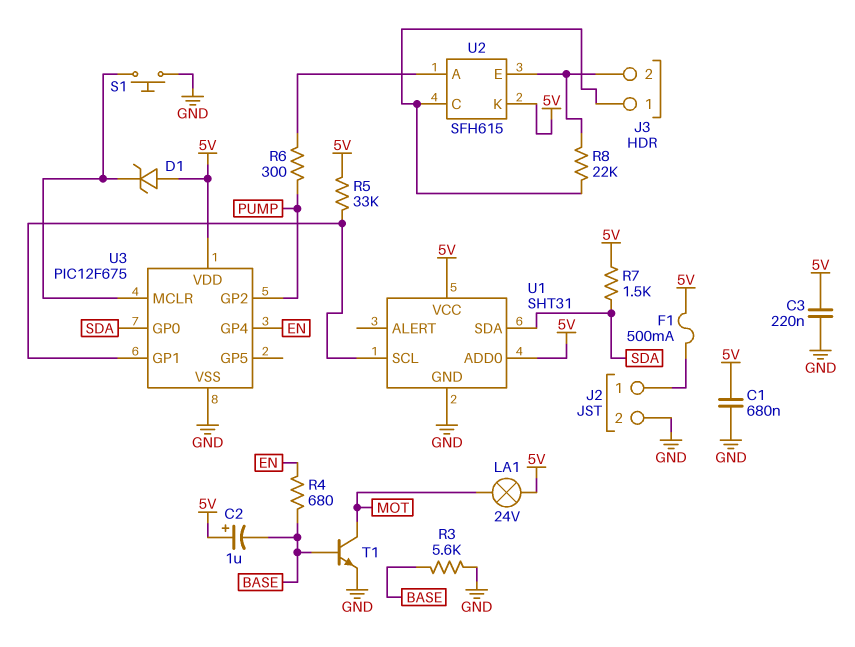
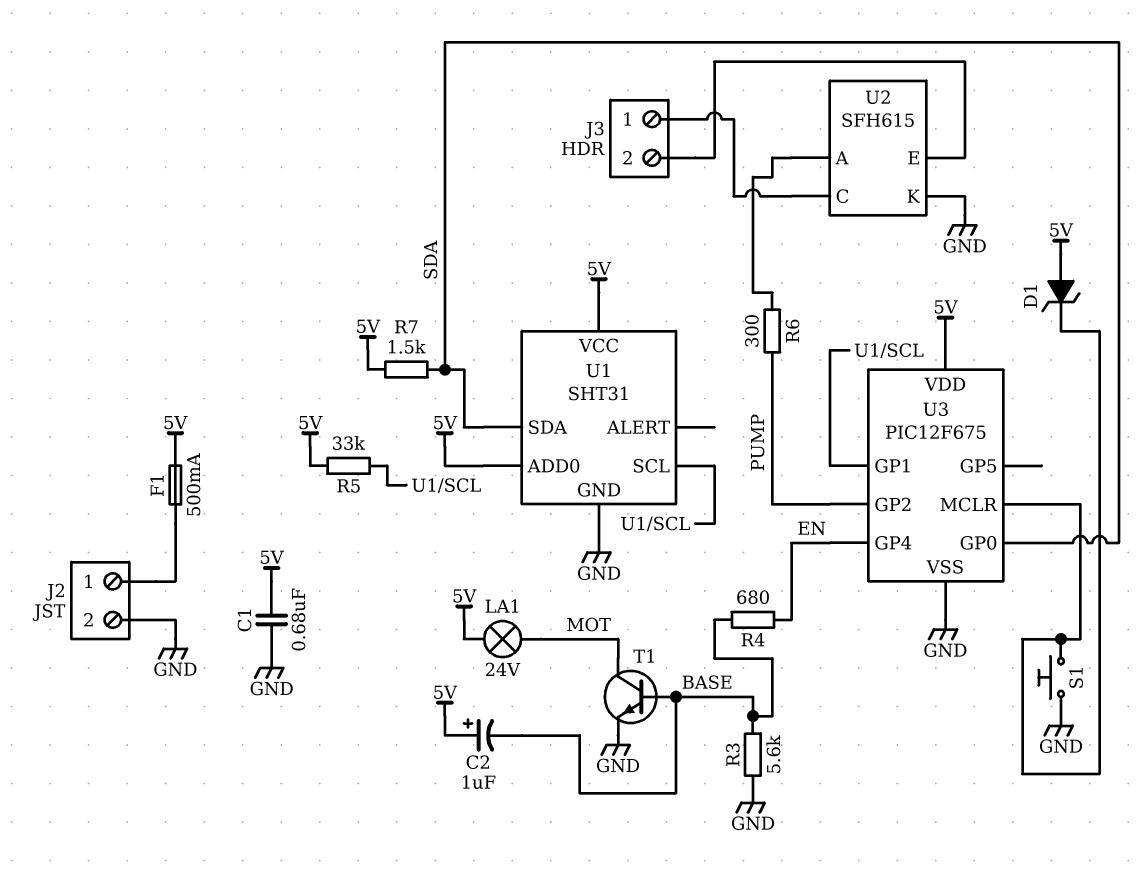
C3: 220nF (5V, GND) -> none
R8: 22k (J3/1, J3/2) -> none
U2 pin K: 5V -> GND

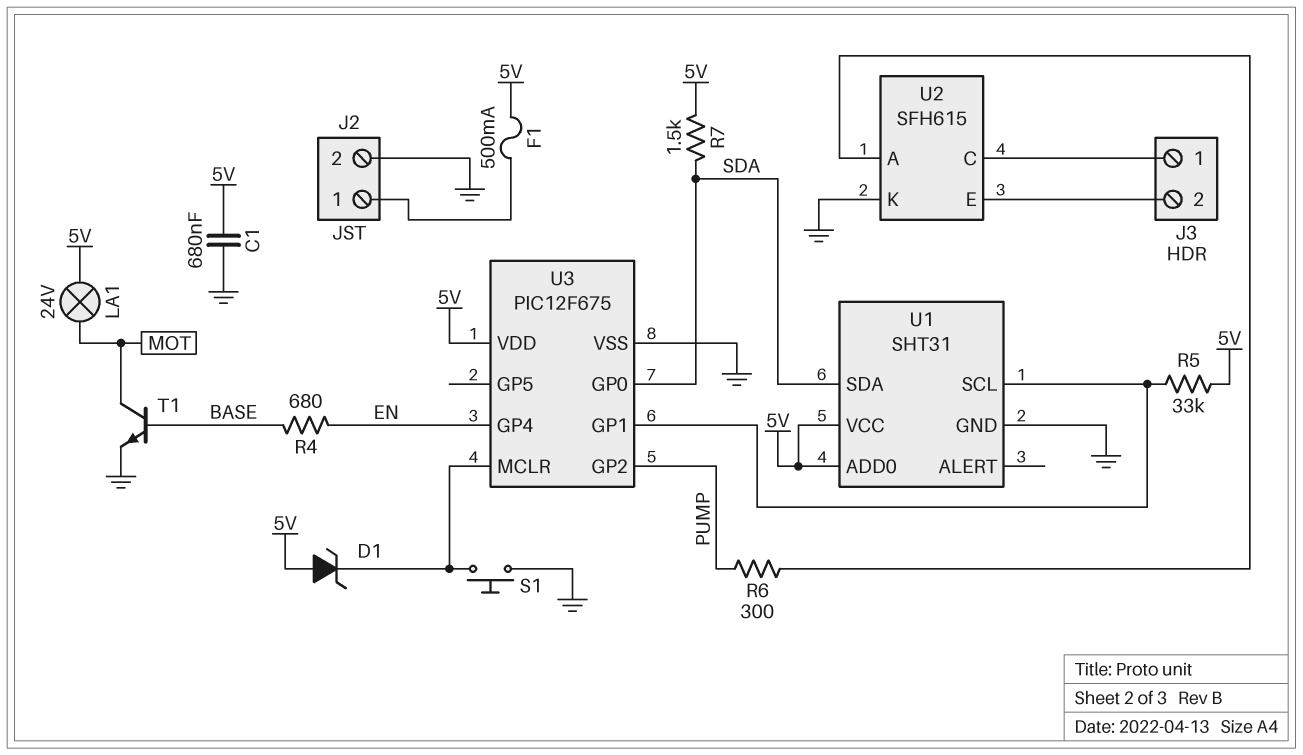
C2: 1uF (plus 5V, minus BASE) -> none
R3: 5.6k (BASE, GND) -> none

